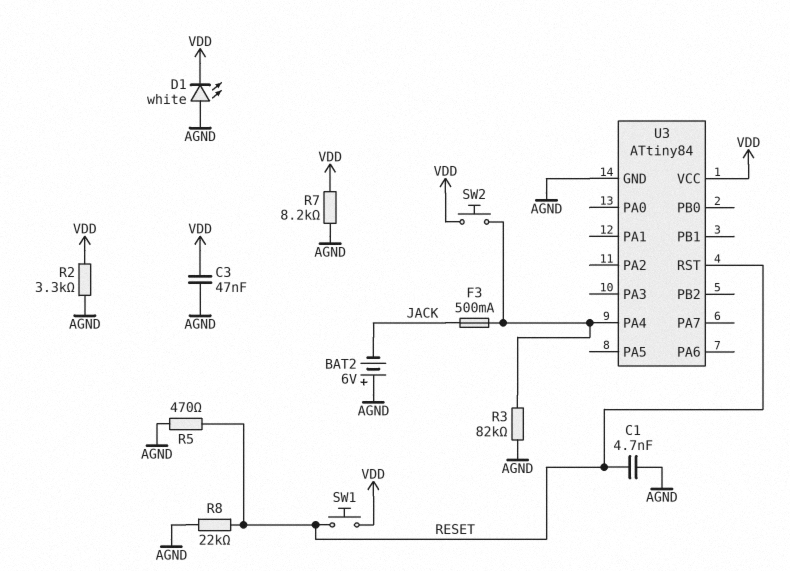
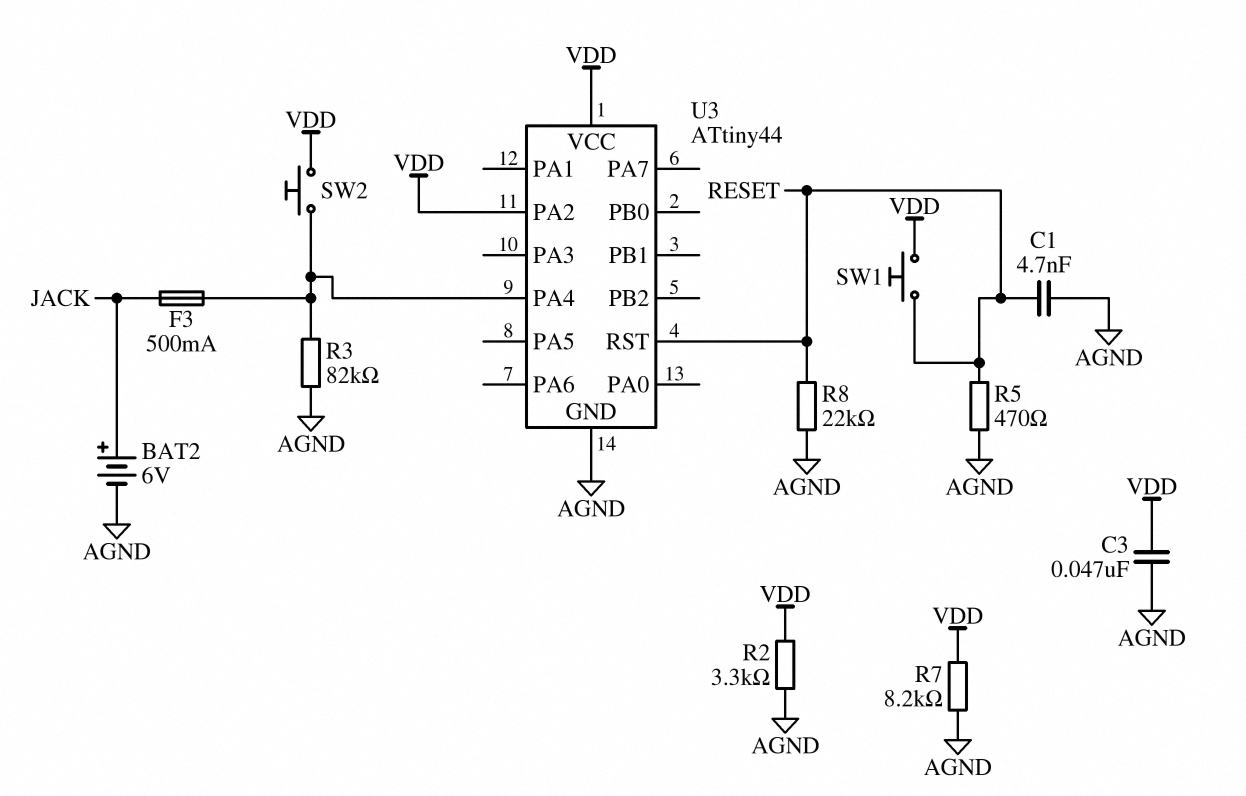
BAT2: 6V (plus AGND, minus JACK) -> 6V (plus JACK, minus AGND)
D1: LED white (A AGND, K VDD) -> none
U3: ATtiny84 -> ATtiny44
U3 pin PA2: none -> VDD

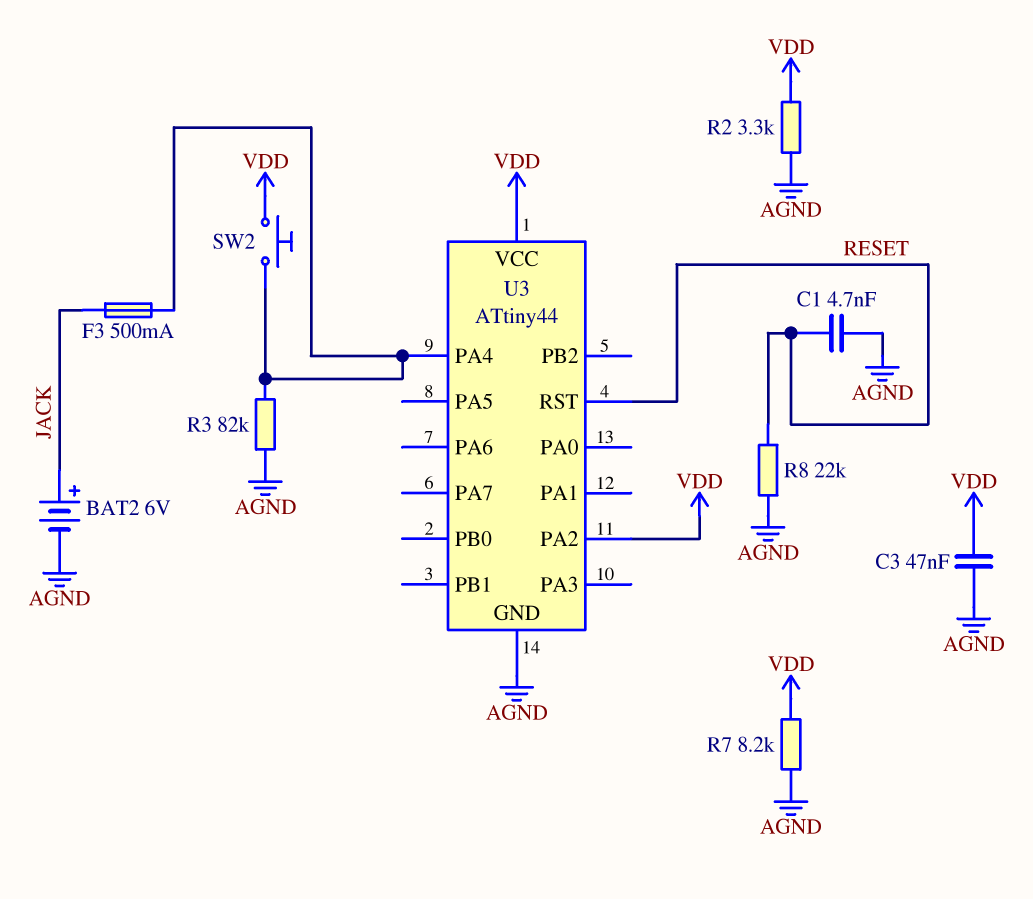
R5: 470 (AGND, RESET) -> none
SW1: button (RESET, VDD) -> none

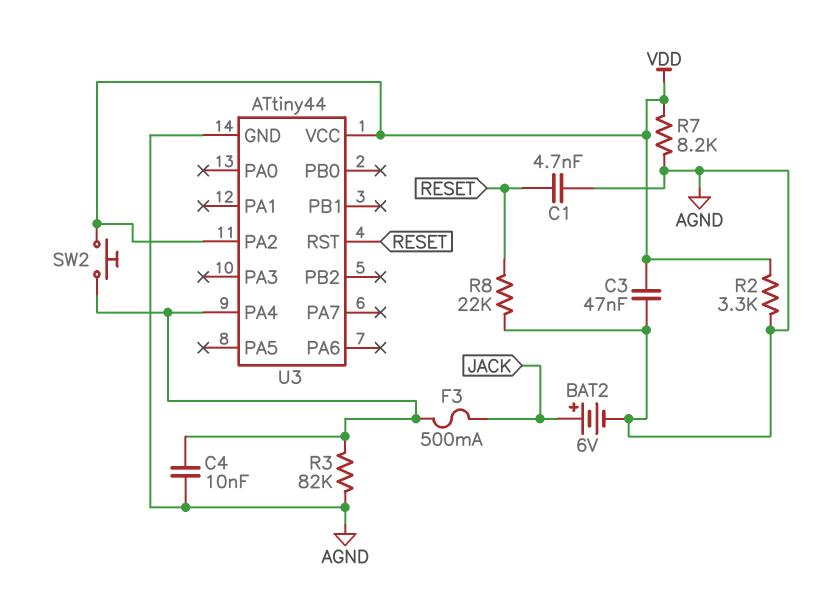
C4: none -> 10nF (AGND, U3/PA4)

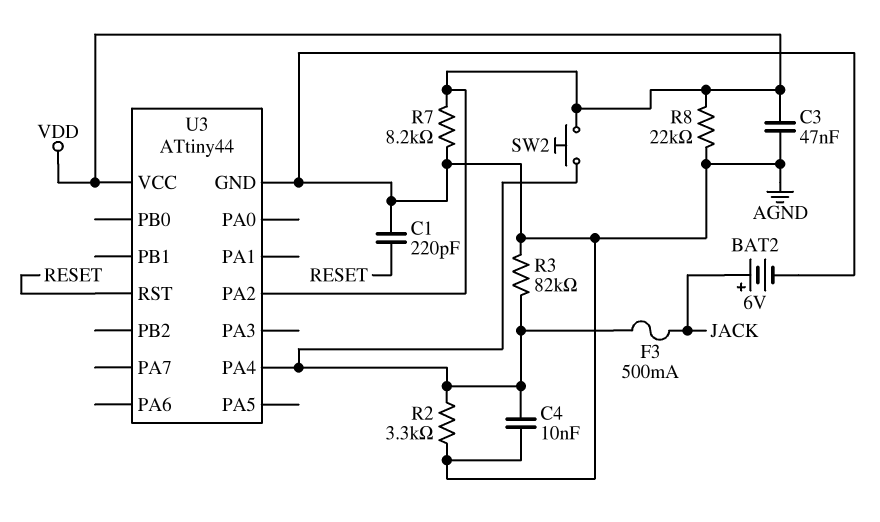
C1: 4.7nF (AGND, RESET) -> 220pF (AGND, RESET)
R2: 3.3k (AGND, VDD) -> 3.3k (AGND, U3/PA4)
R8: 22k (AGND, RESET) -> 22k (AGND, VDD)

